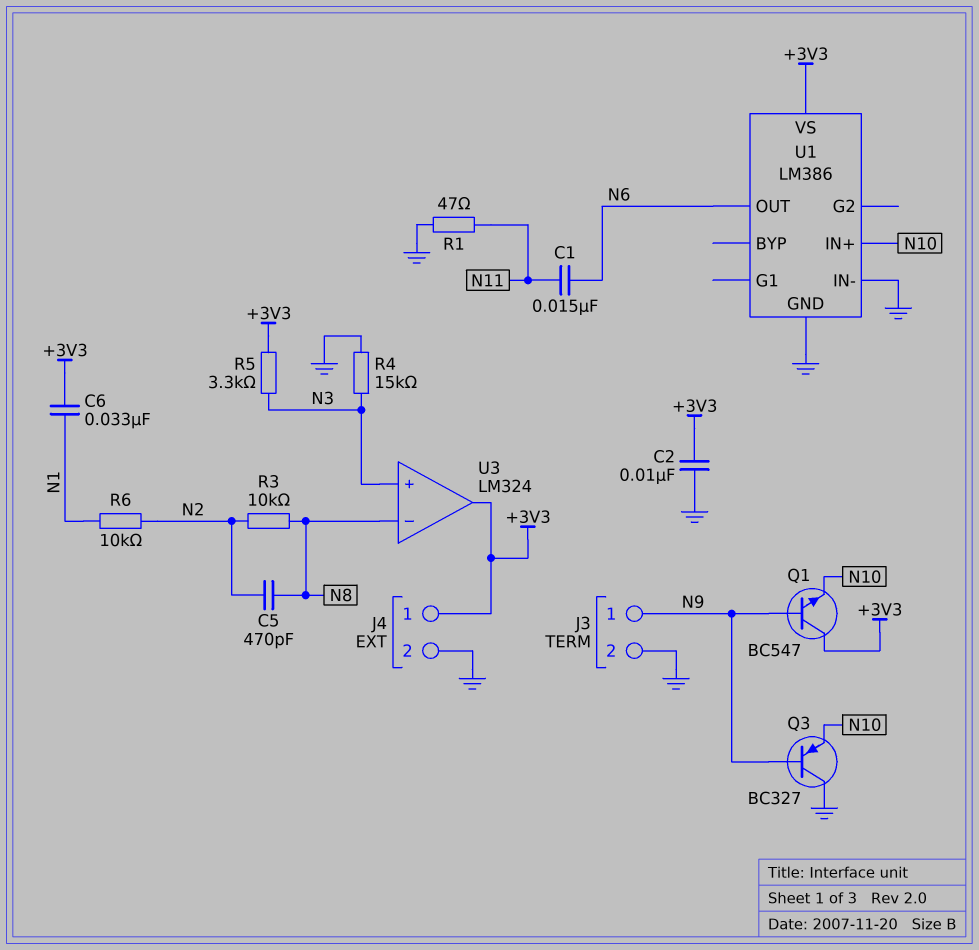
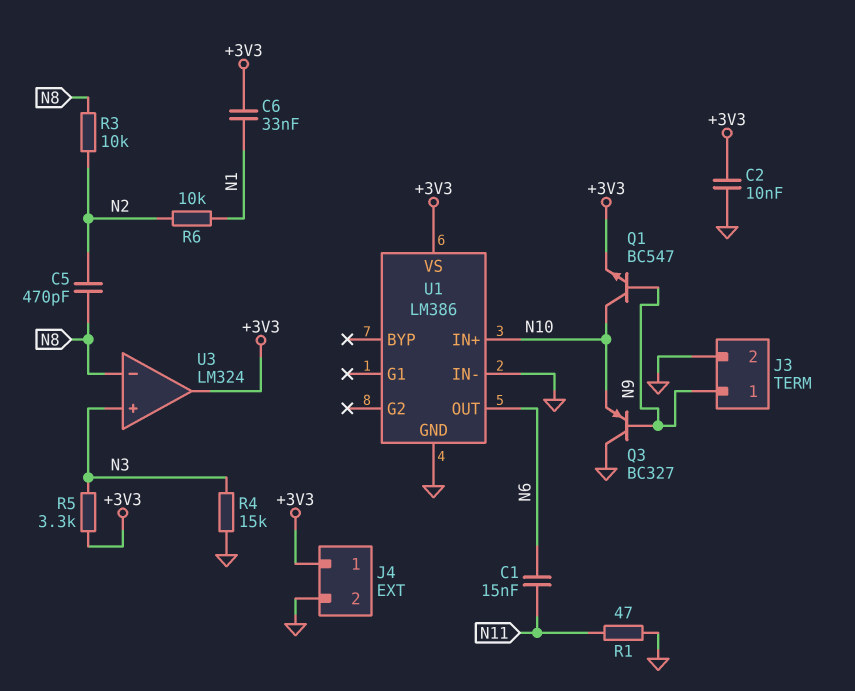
Q1: NPN BC547 (B N9, C +3V3, E N10) -> NPN BC547 (B N9, C N10, E +3V3)

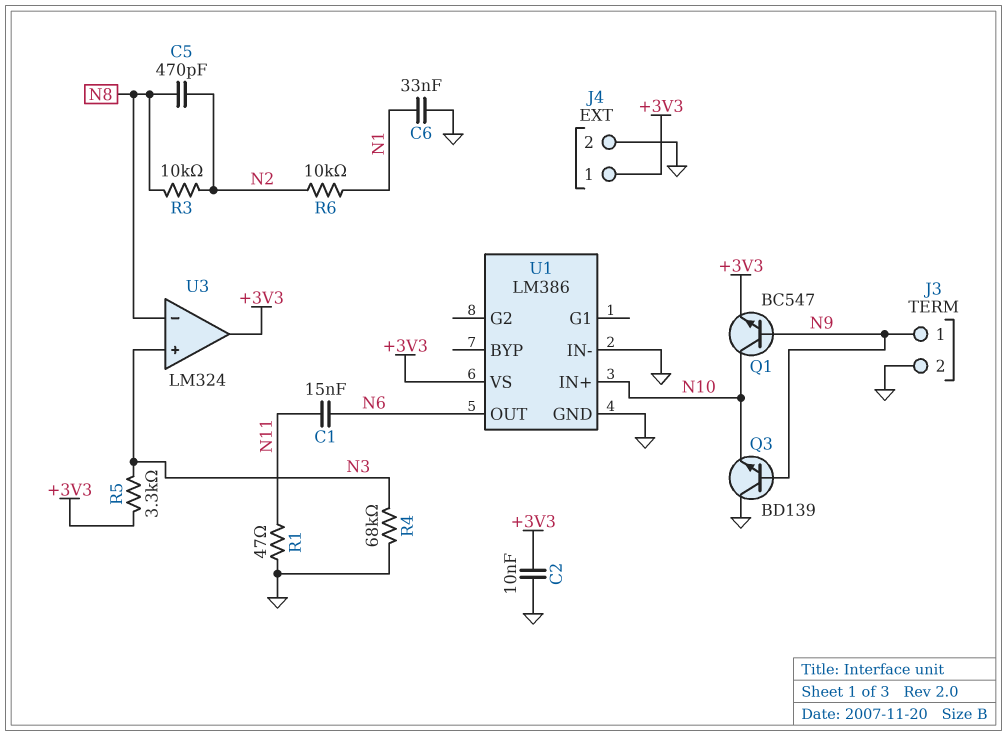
C6: 33nF (+3V3, N1) -> 33nF (GND, N1)
Q3: PNP BC327 (B N9, C GND, E N10) -> NPN BD139 (B N9, C GND, E N10)
R4: 15k (GND, N3) -> 68k (GND, N3)

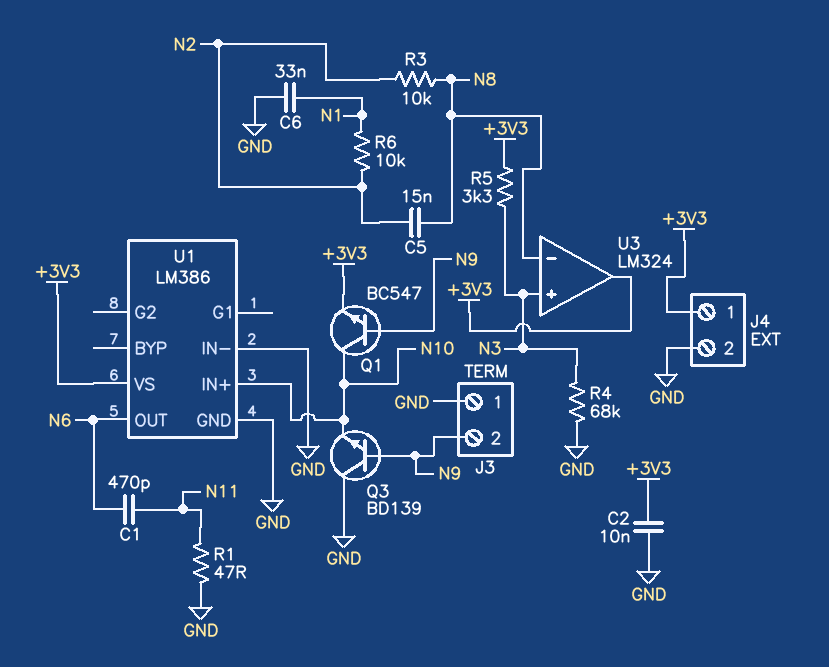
C1: 15nF (N6, N11) -> 470pF (N6, N11)
C5: 470pF (N2, N8) -> 15nF (N2, N8)
J3 pin 1: N9 -> GND
J3 pin 2: GND -> N9

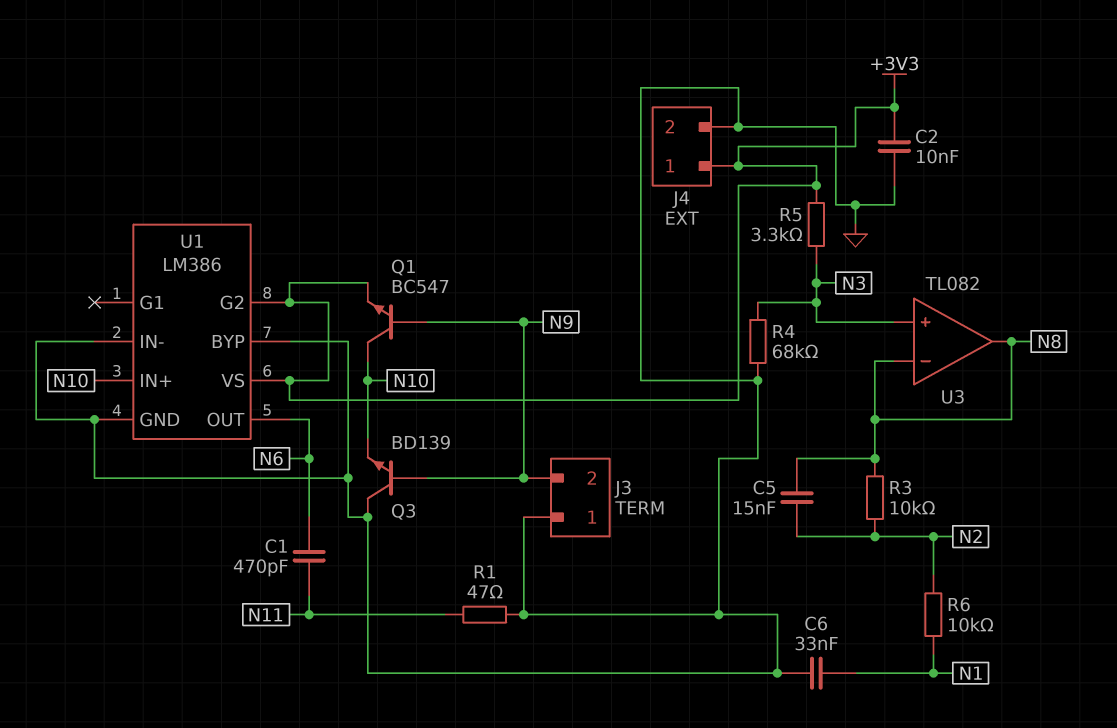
U1 pin BYP: none -> GND
U1 pin G2: none -> +3V3
U3: LM324 -> TL082
U3 pin out: +3V3 -> N8

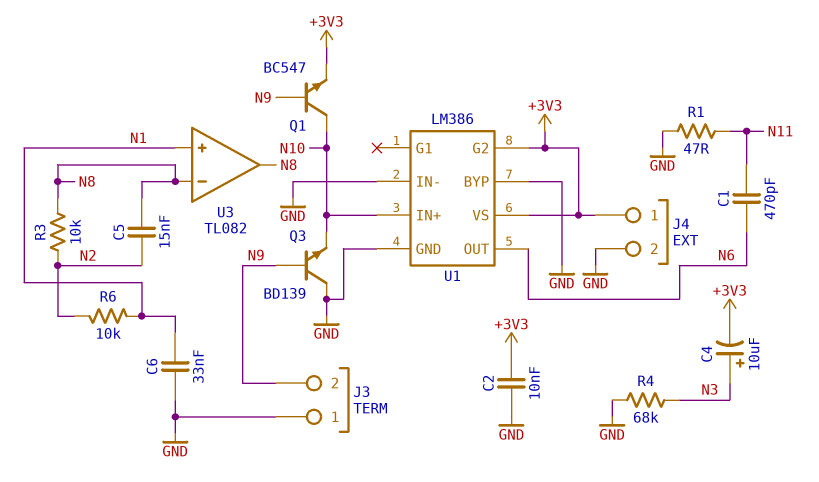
C4: none -> 10uF (plus N3, minus +3V3)
R5: 3.3k (+3V3, N3) -> none
U3 pin in+: N3 -> N1

